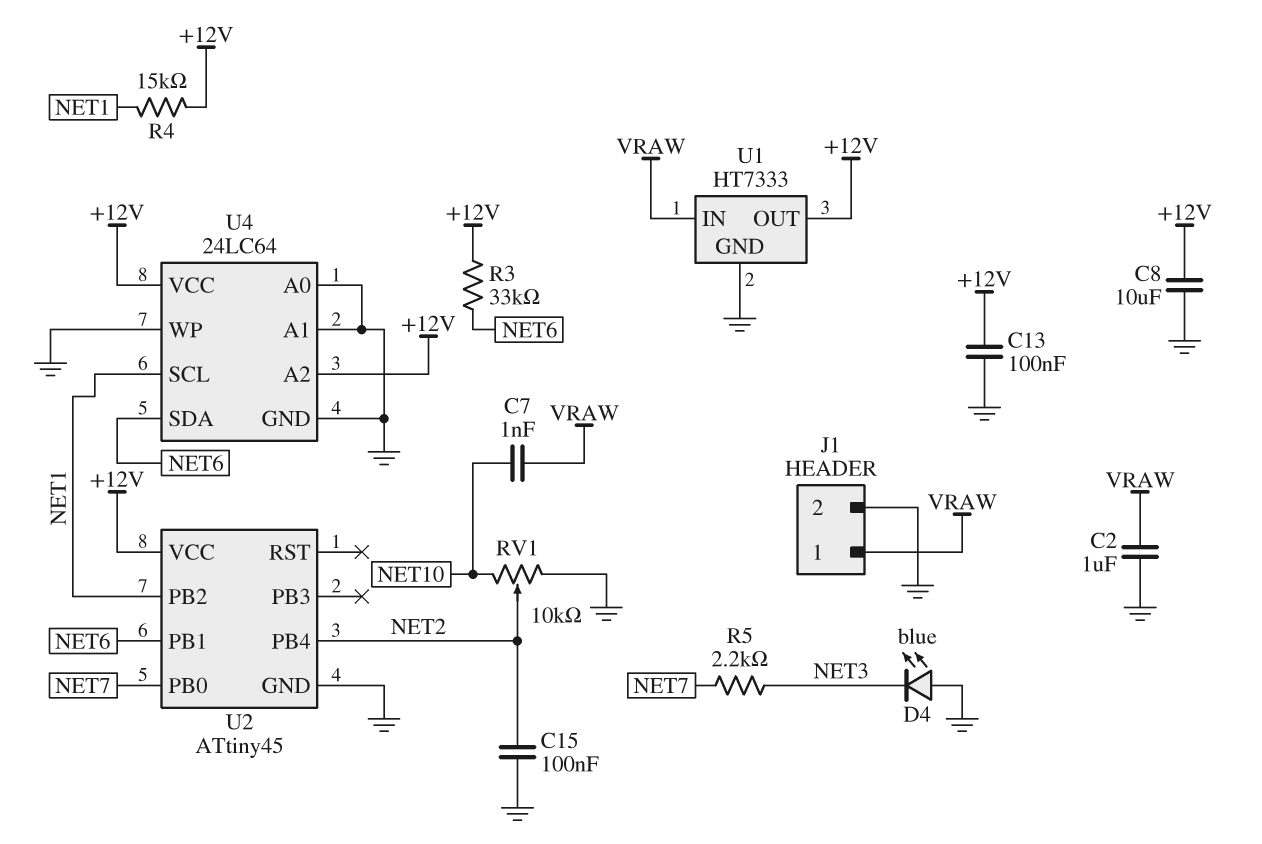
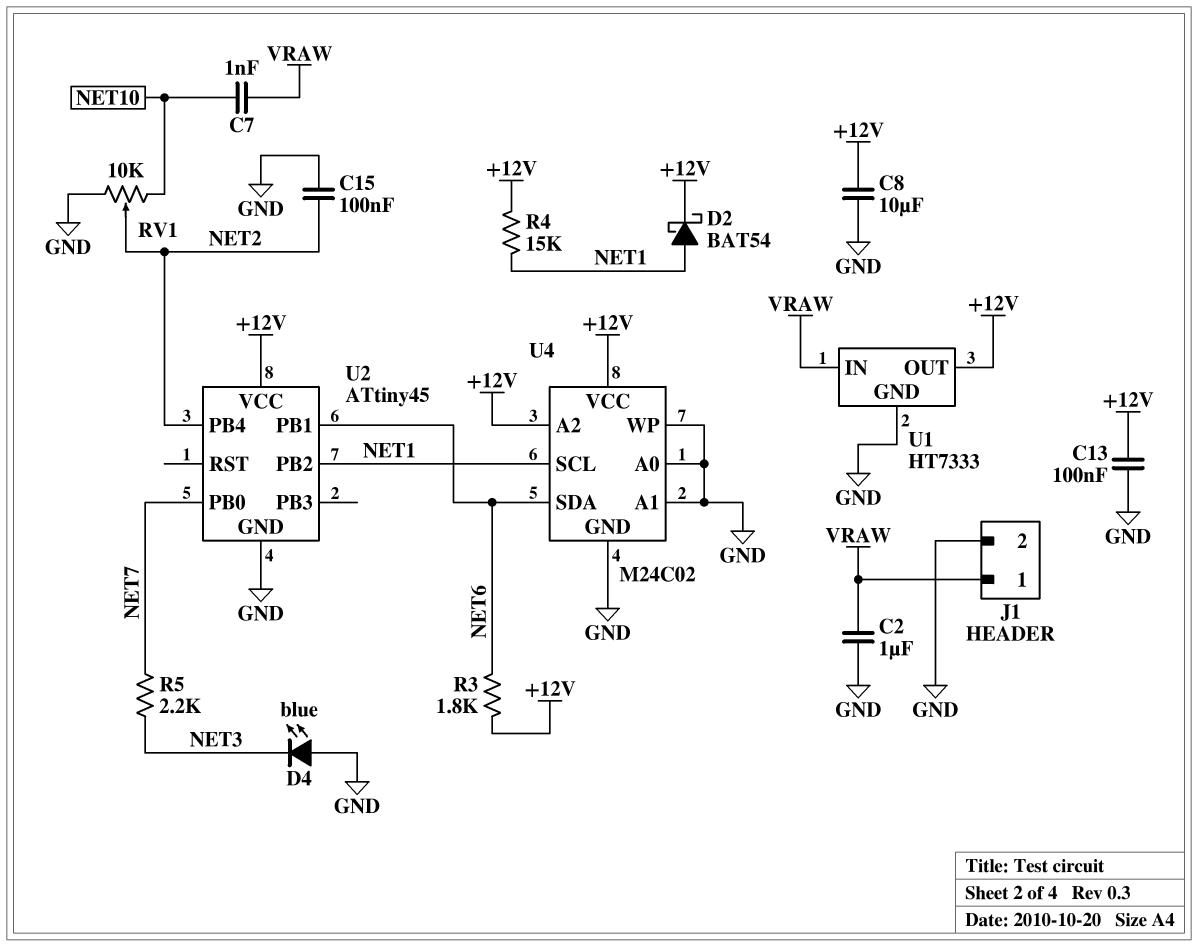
D2: none -> schottky BAT54 (A NET1, K +12V)
R3: 33k (+12V, NET6) -> 1.8k (+12V, NET6)
U4: 24LC64 -> M24C02

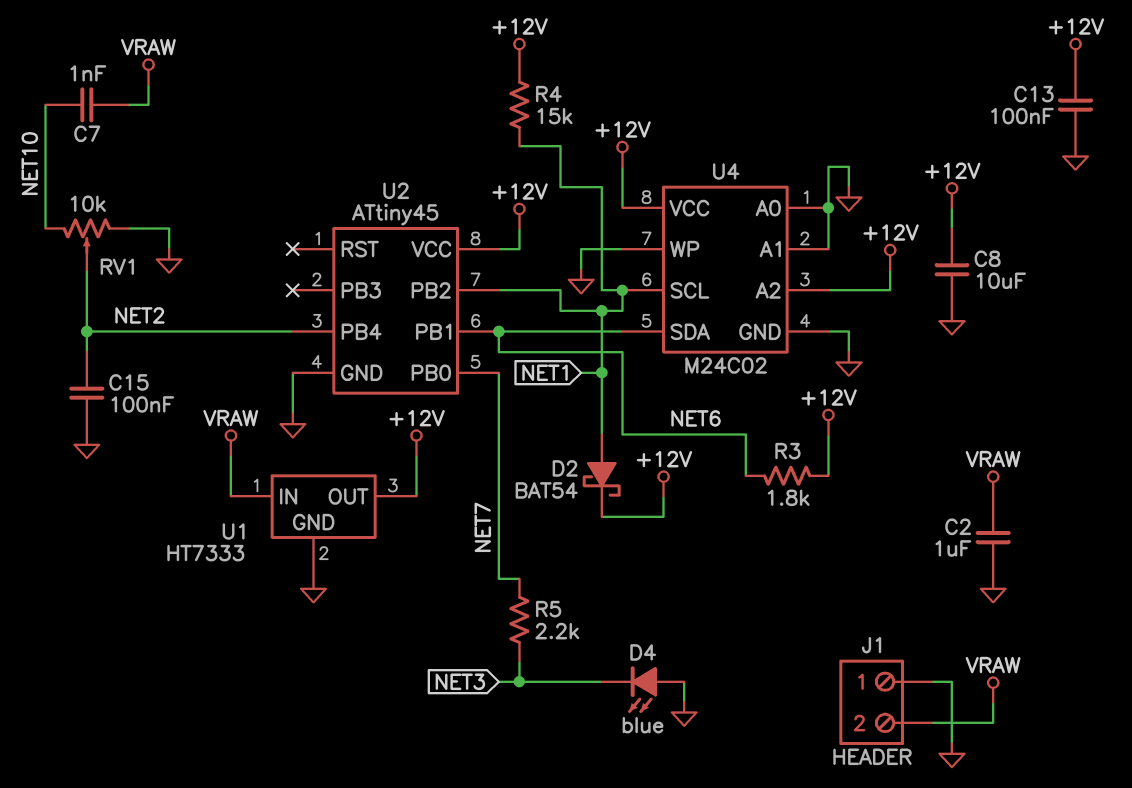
J1 pin 1: VRAW -> GND
J1 pin 2: GND -> VRAW

